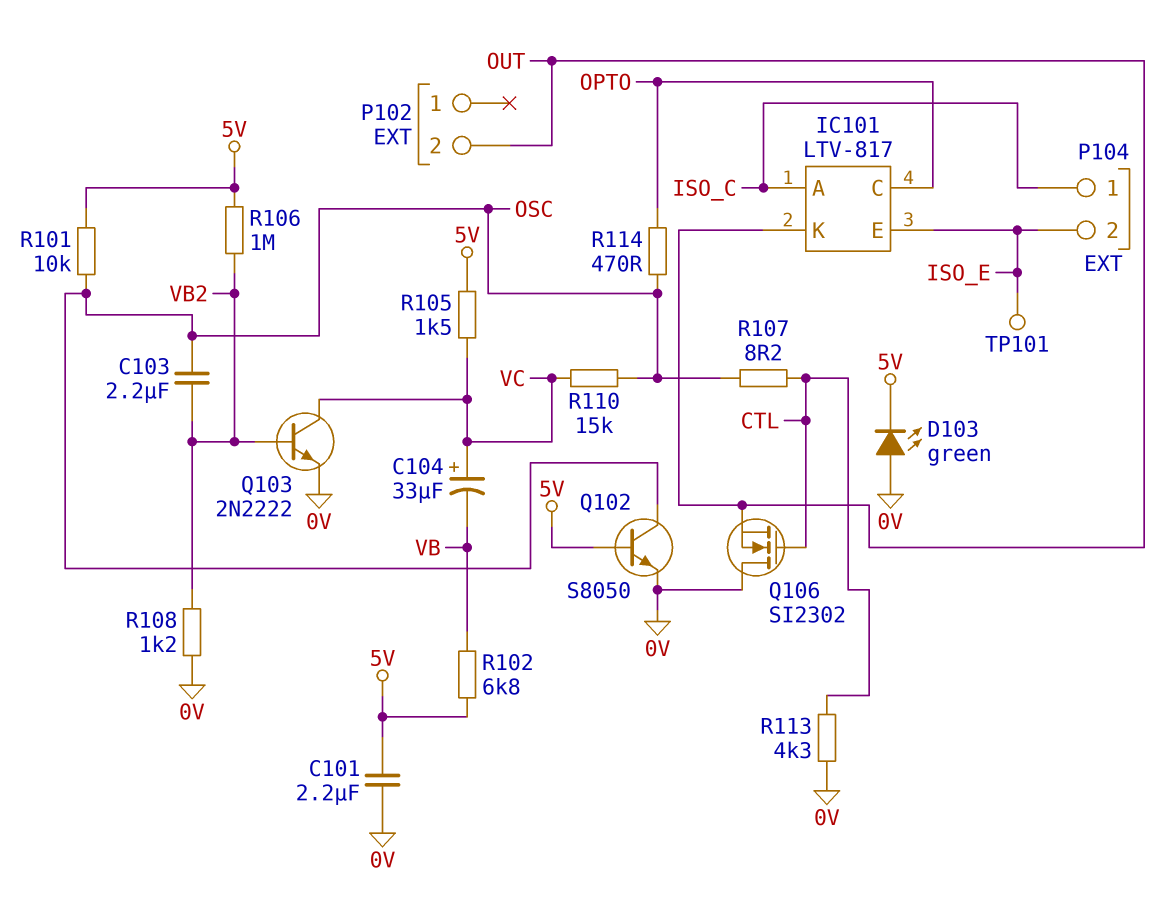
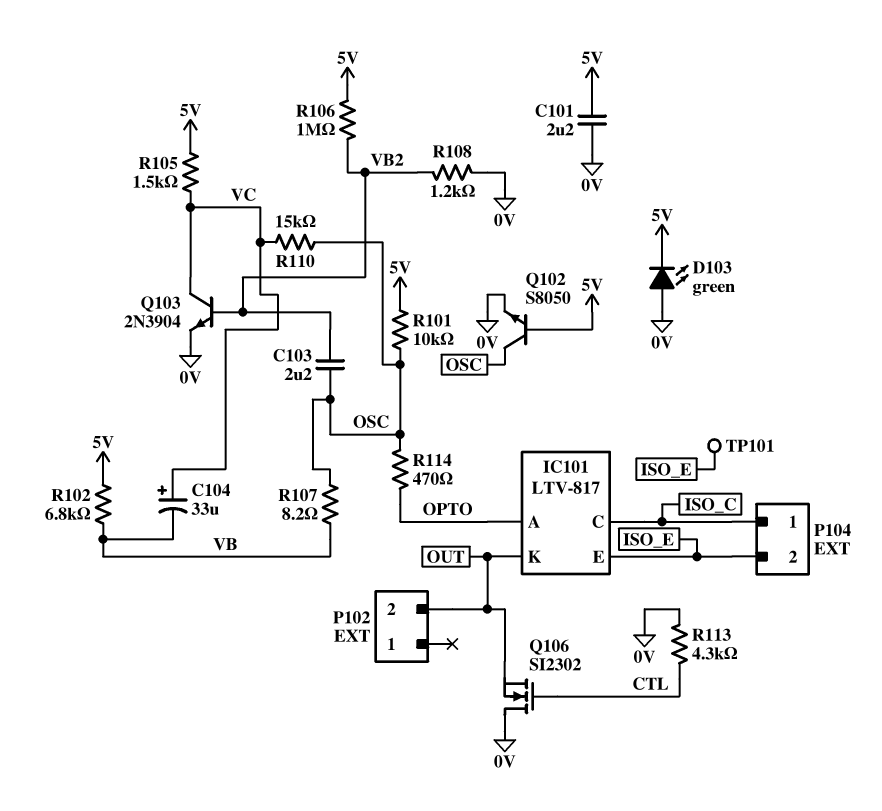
IC101 pin A: ISO_C -> OPTO
IC101 pin C: OPTO -> ISO_C
Q103: NPN 2N2222 (B VB2, C VC, E 0V) -> NPN 2N3904 (B VB2, C VC, E 0V)
R107: 8.2 (CTL, OSC) -> 8.2 (OSC, VB)

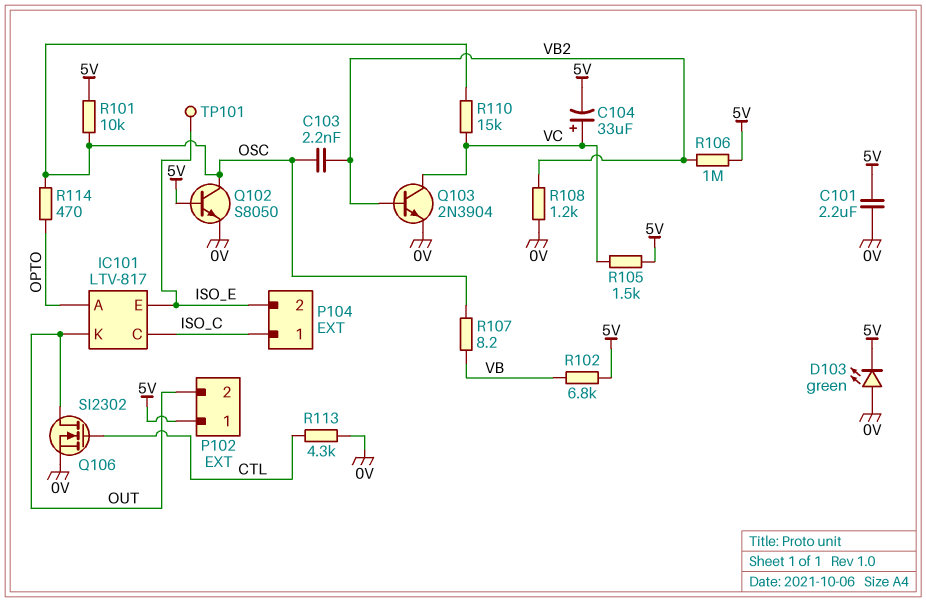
C103: 2.2uF (OSC, VB2) -> 2.2nF (OSC, VB2)
C104: 33uF (plus VC, minus VB) -> 33uF (plus VC, minus 5V)
P102 pin 1: none -> 5V
Q106: NMOS SI2302 (G CTL, D 0V, S OUT) -> NMOS SI2302 (G CTL, D OUT, S 0V)

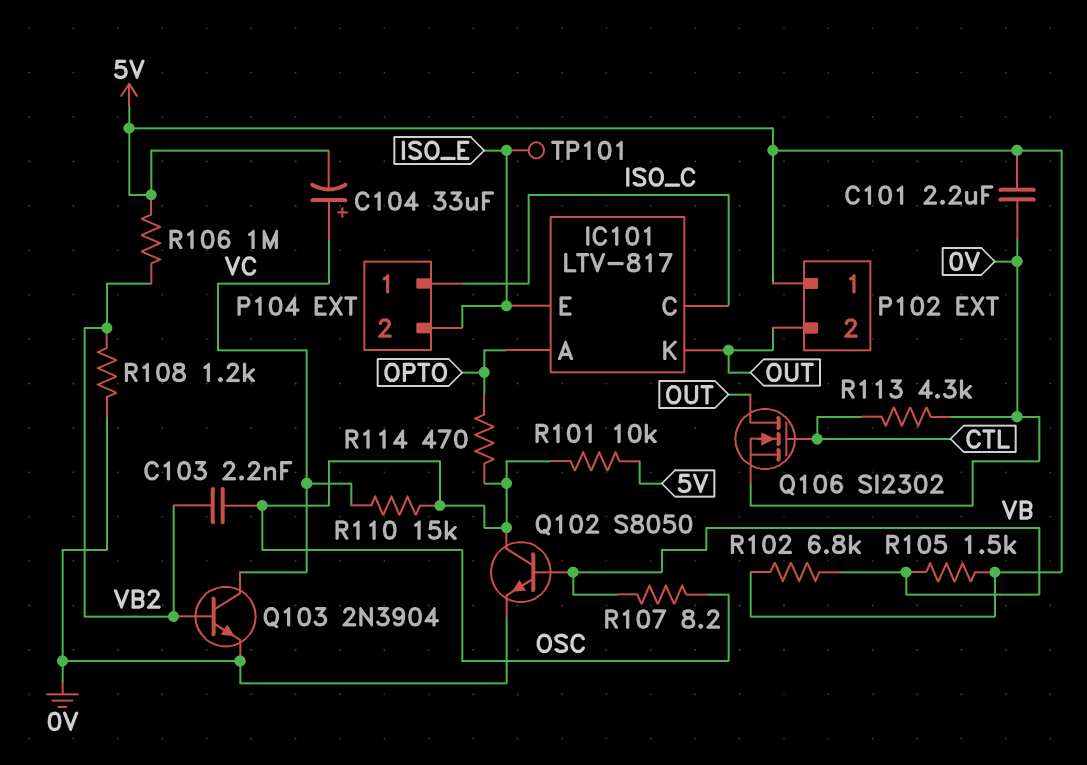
D103: LED green (A 0V, K 5V) -> none
Q102: NPN S8050 (B 5V, C OSC, E 0V) -> NPN S8050 (B VB, C OSC, E 0V)
R105: 1.5k (5V, VC) -> 1.5k (5V, VB)

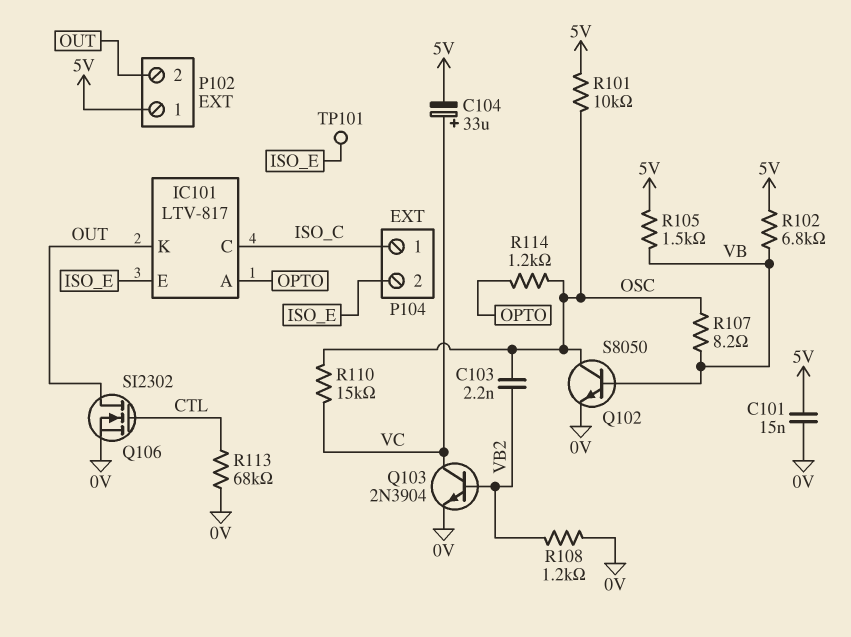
C101: 2.2uF (0V, 5V) -> 15nF (0V, 5V)
R106: 1M (5V, VB2) -> none
R113: 4.3k (0V, CTL) -> 68k (0V, CTL)
R114: 470 (OPTO, OSC) -> 1.2k (OPTO, OSC)

